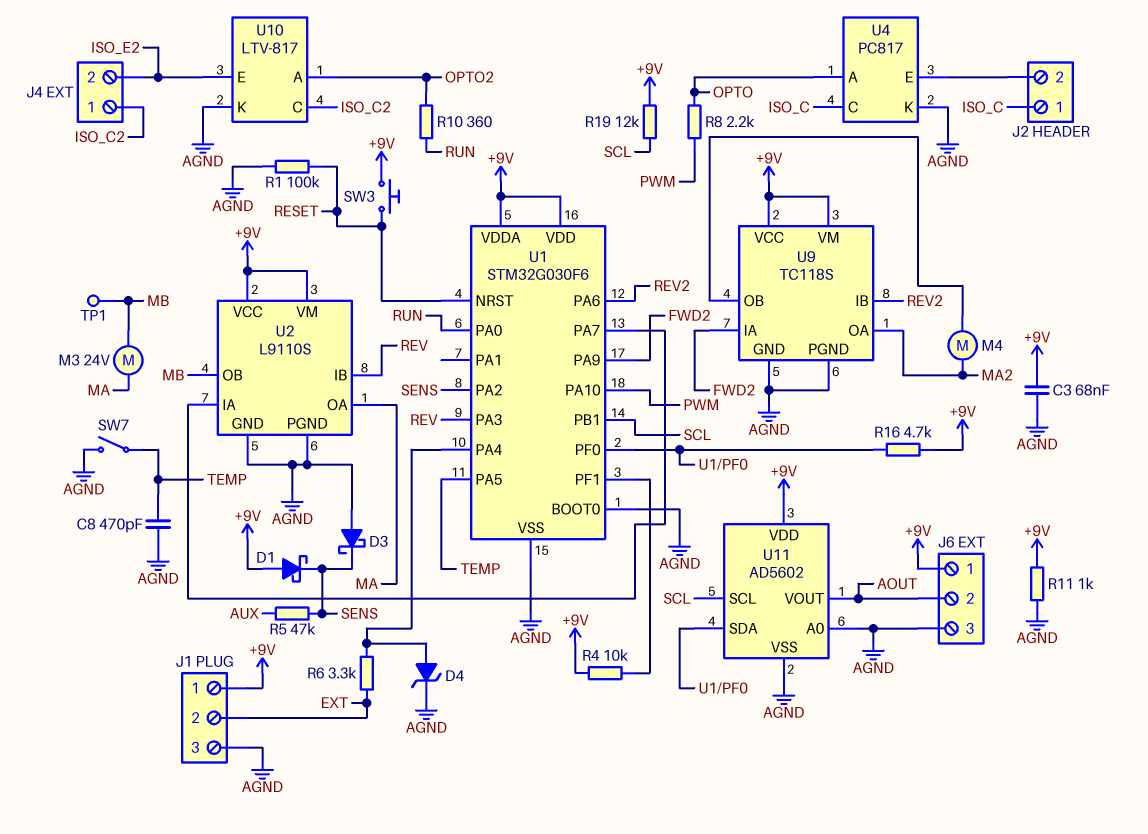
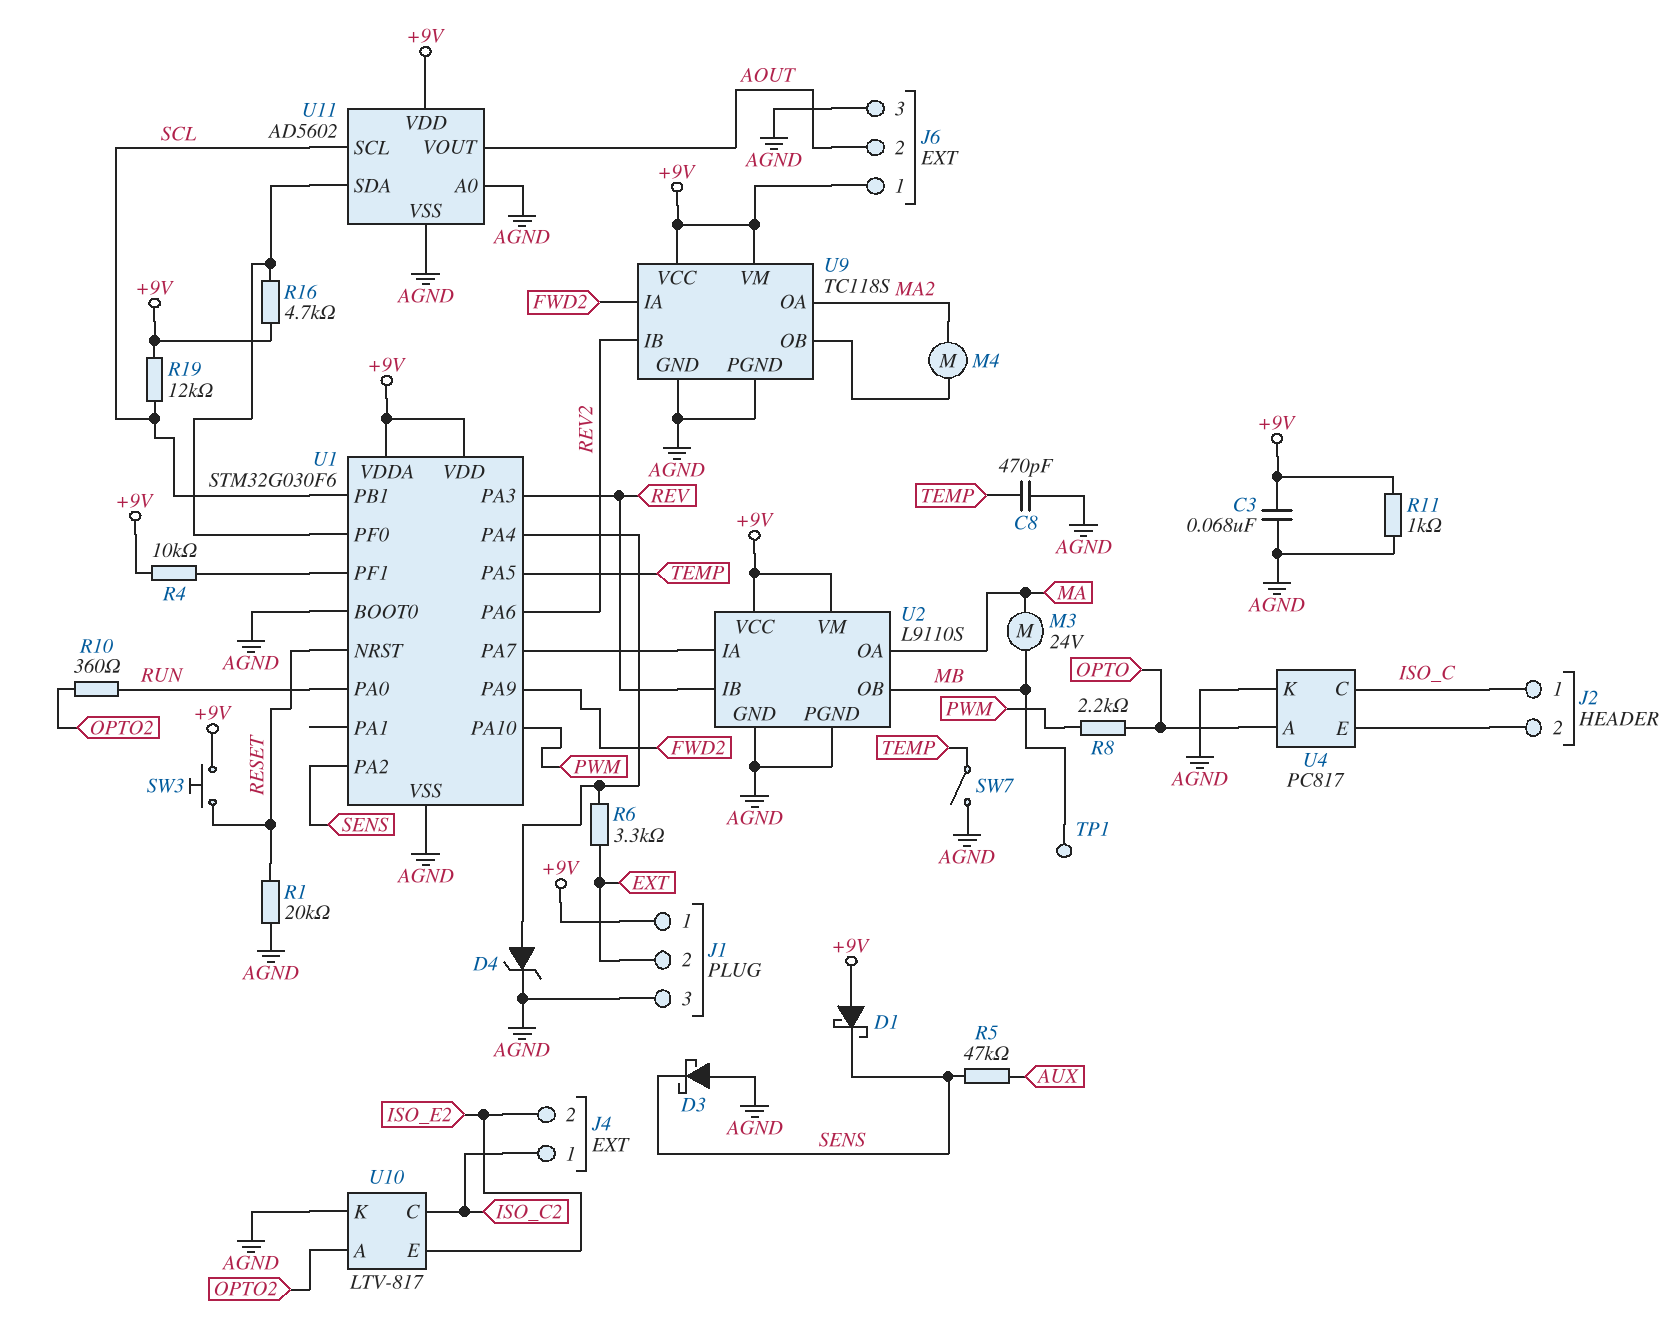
R1: 100k (AGND, RESET) -> 20k (AGND, RESET)

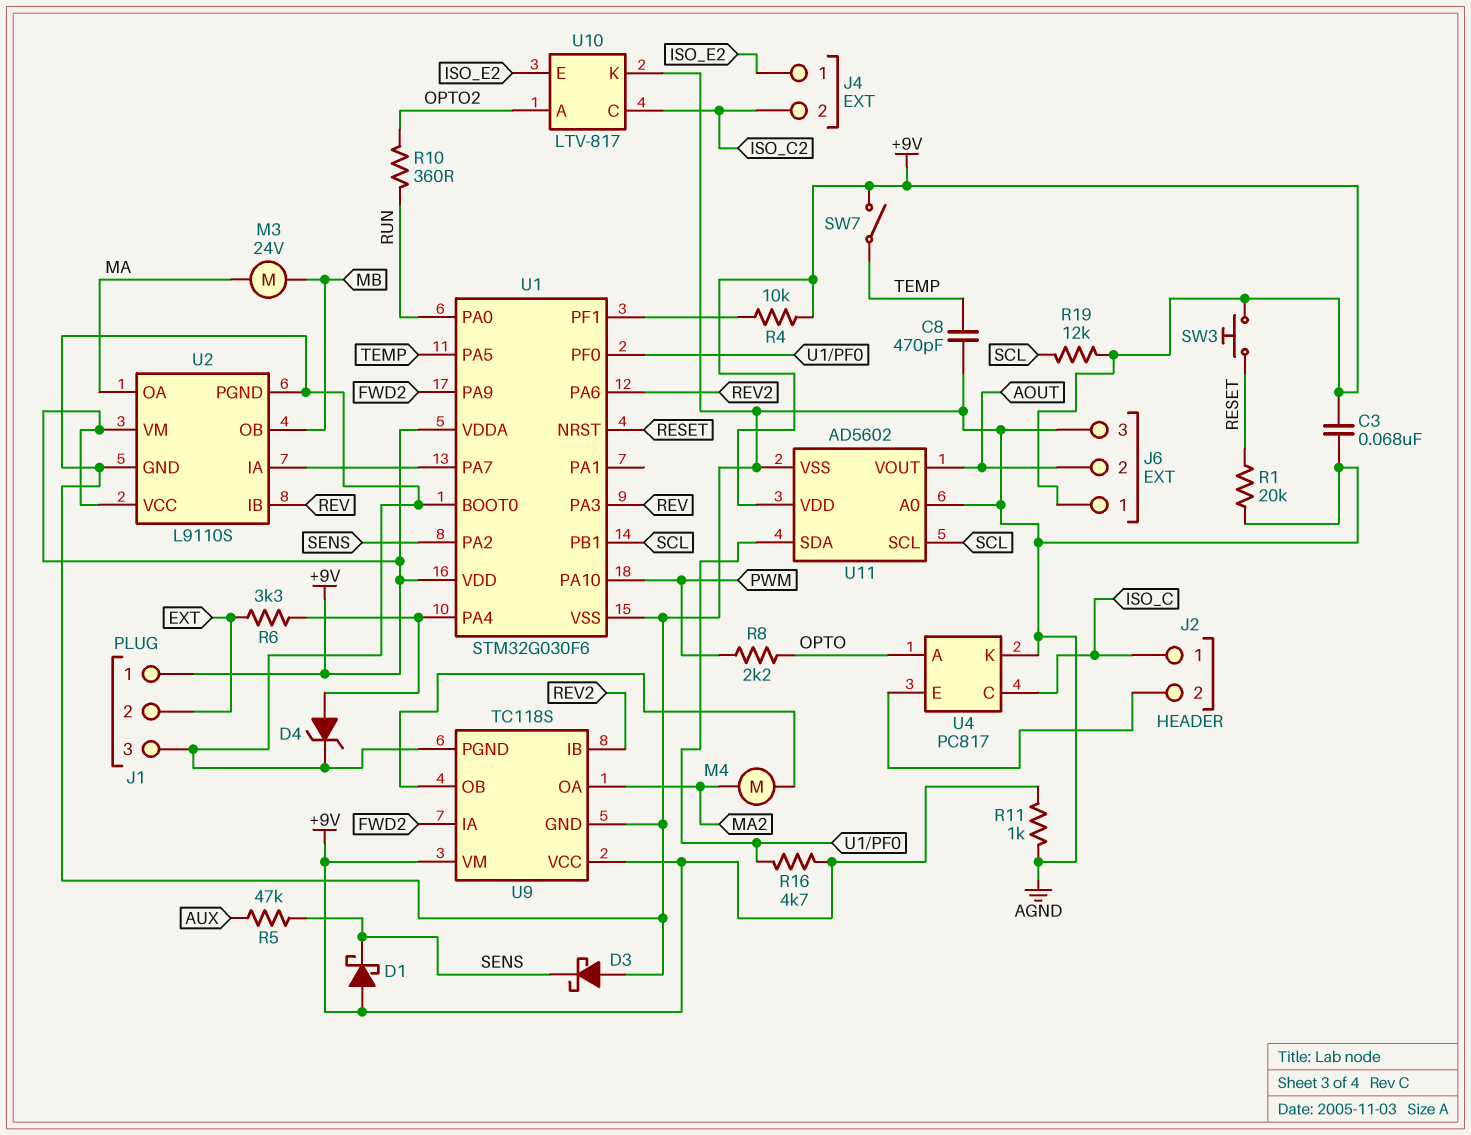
J4 pin 1: ISO_C2 -> ISO_E2
J4 pin 2: ISO_E2 -> ISO_C2
SW7: switch (AGND, TEMP) -> switch (+9V, TEMP)
TP1: test point (MB) -> none

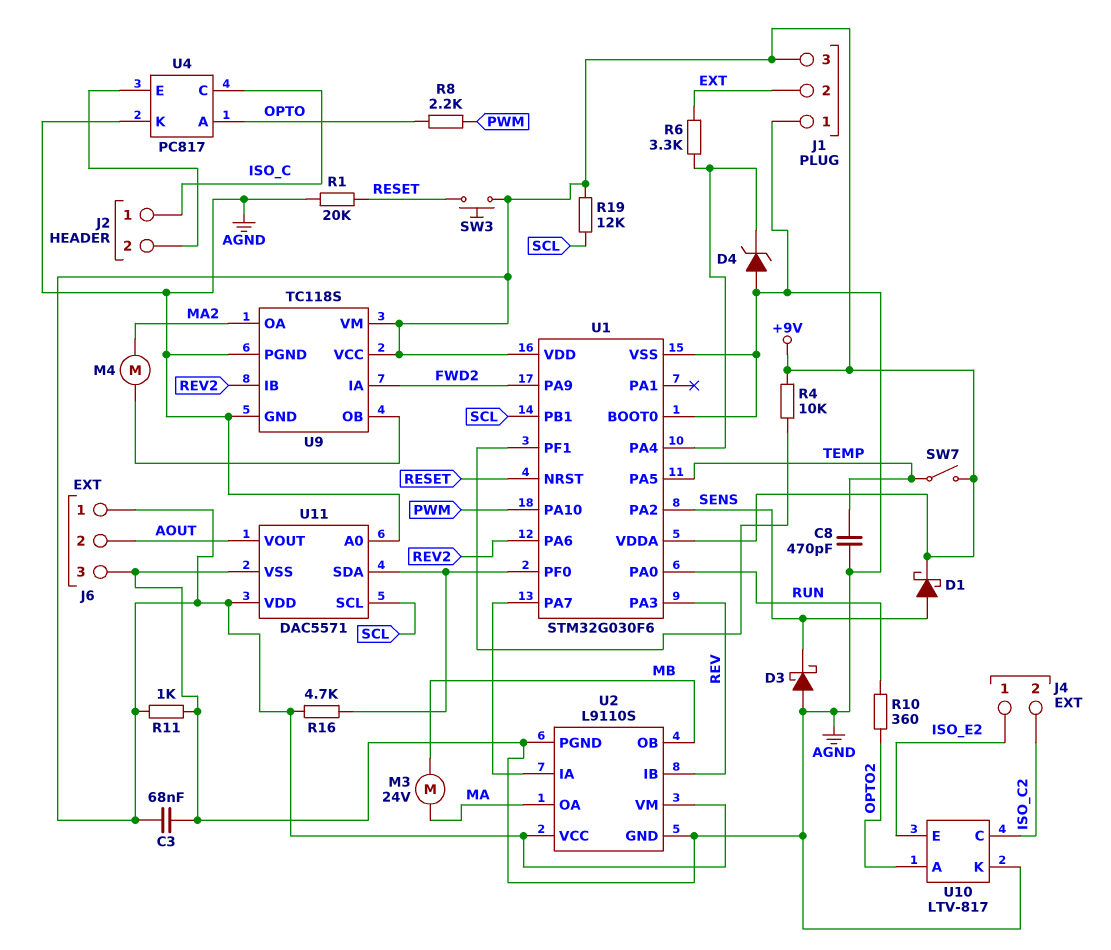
D1: schottky (A +9V, K SENS) -> schottky (A SENS, K +9V)
D4: zener (A U1/PA4, K AGND) -> zener (A AGND, K U1/PA4)
J1 pin 1: +9V -> AGND
J1 pin 3: AGND -> +9V
R5: 47k (AUX, SENS) -> none
U11: AD5602 -> DAC5571

